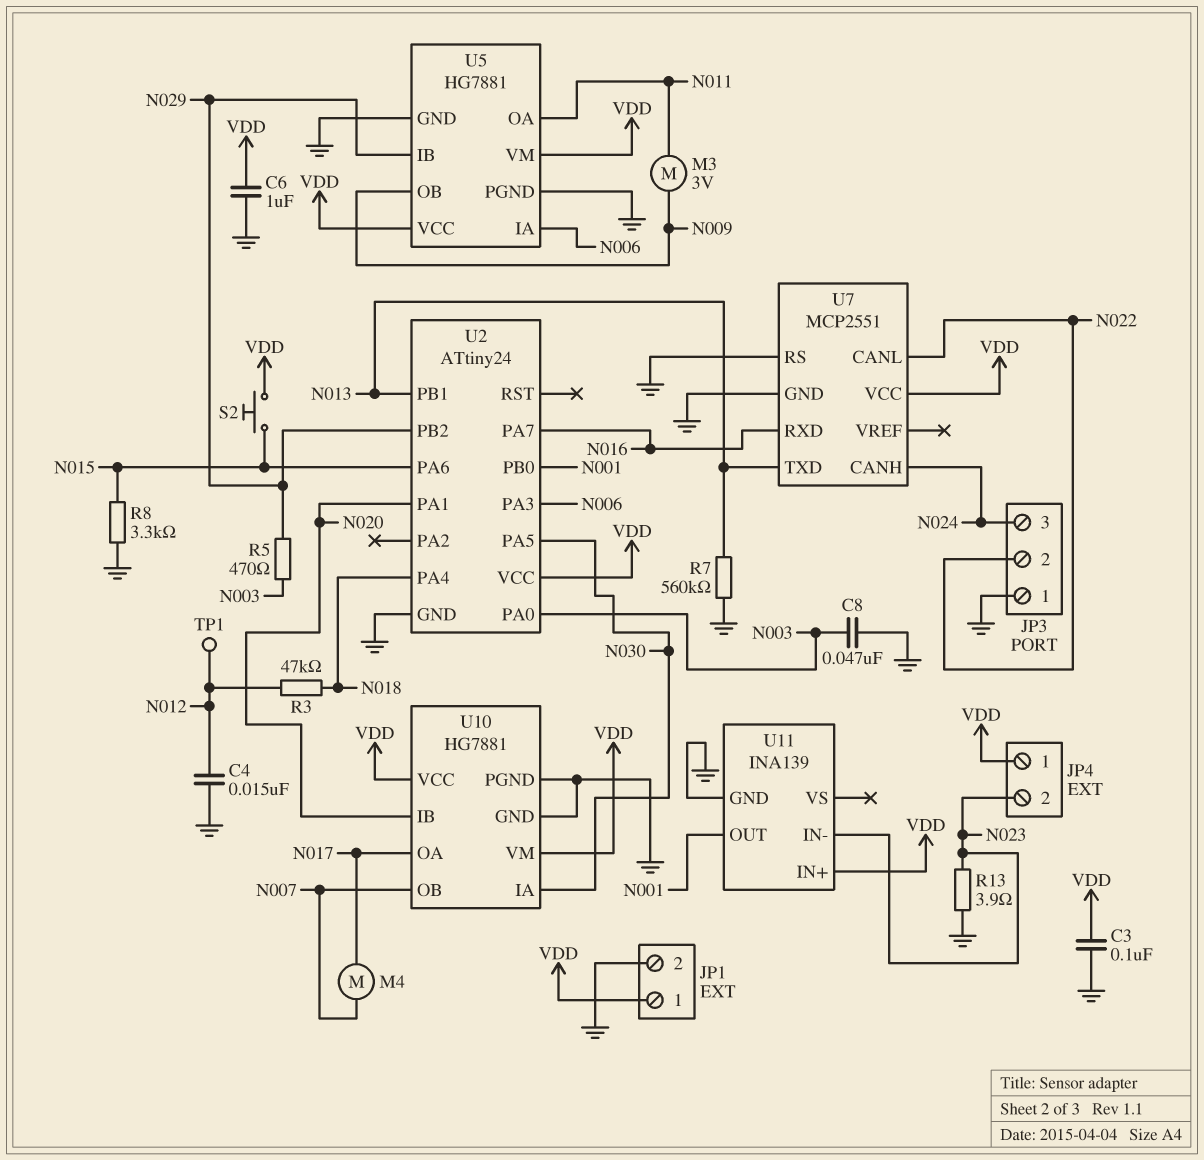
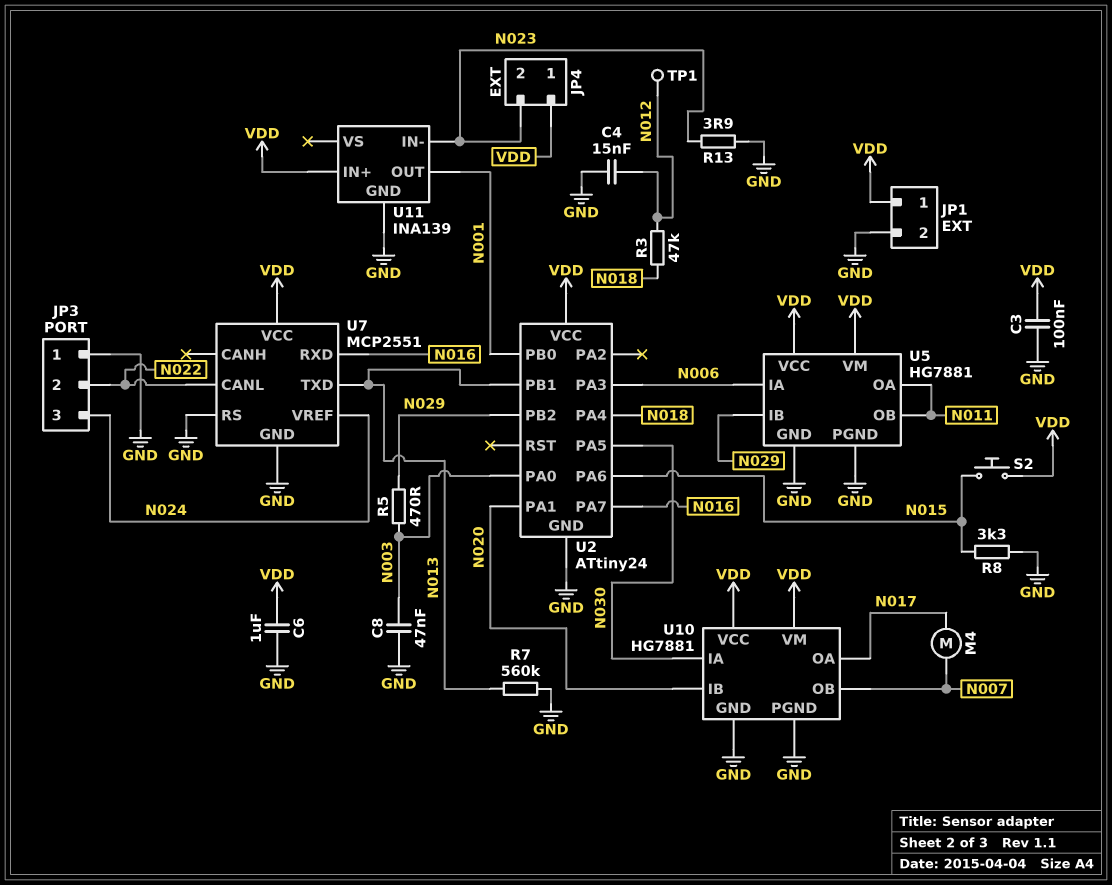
M3: motor 3V (N009, N011) -> none
U5 pin OB: N009 -> N011
U7 pin CANH: N024 -> none
U7 pin VREF: none -> N024

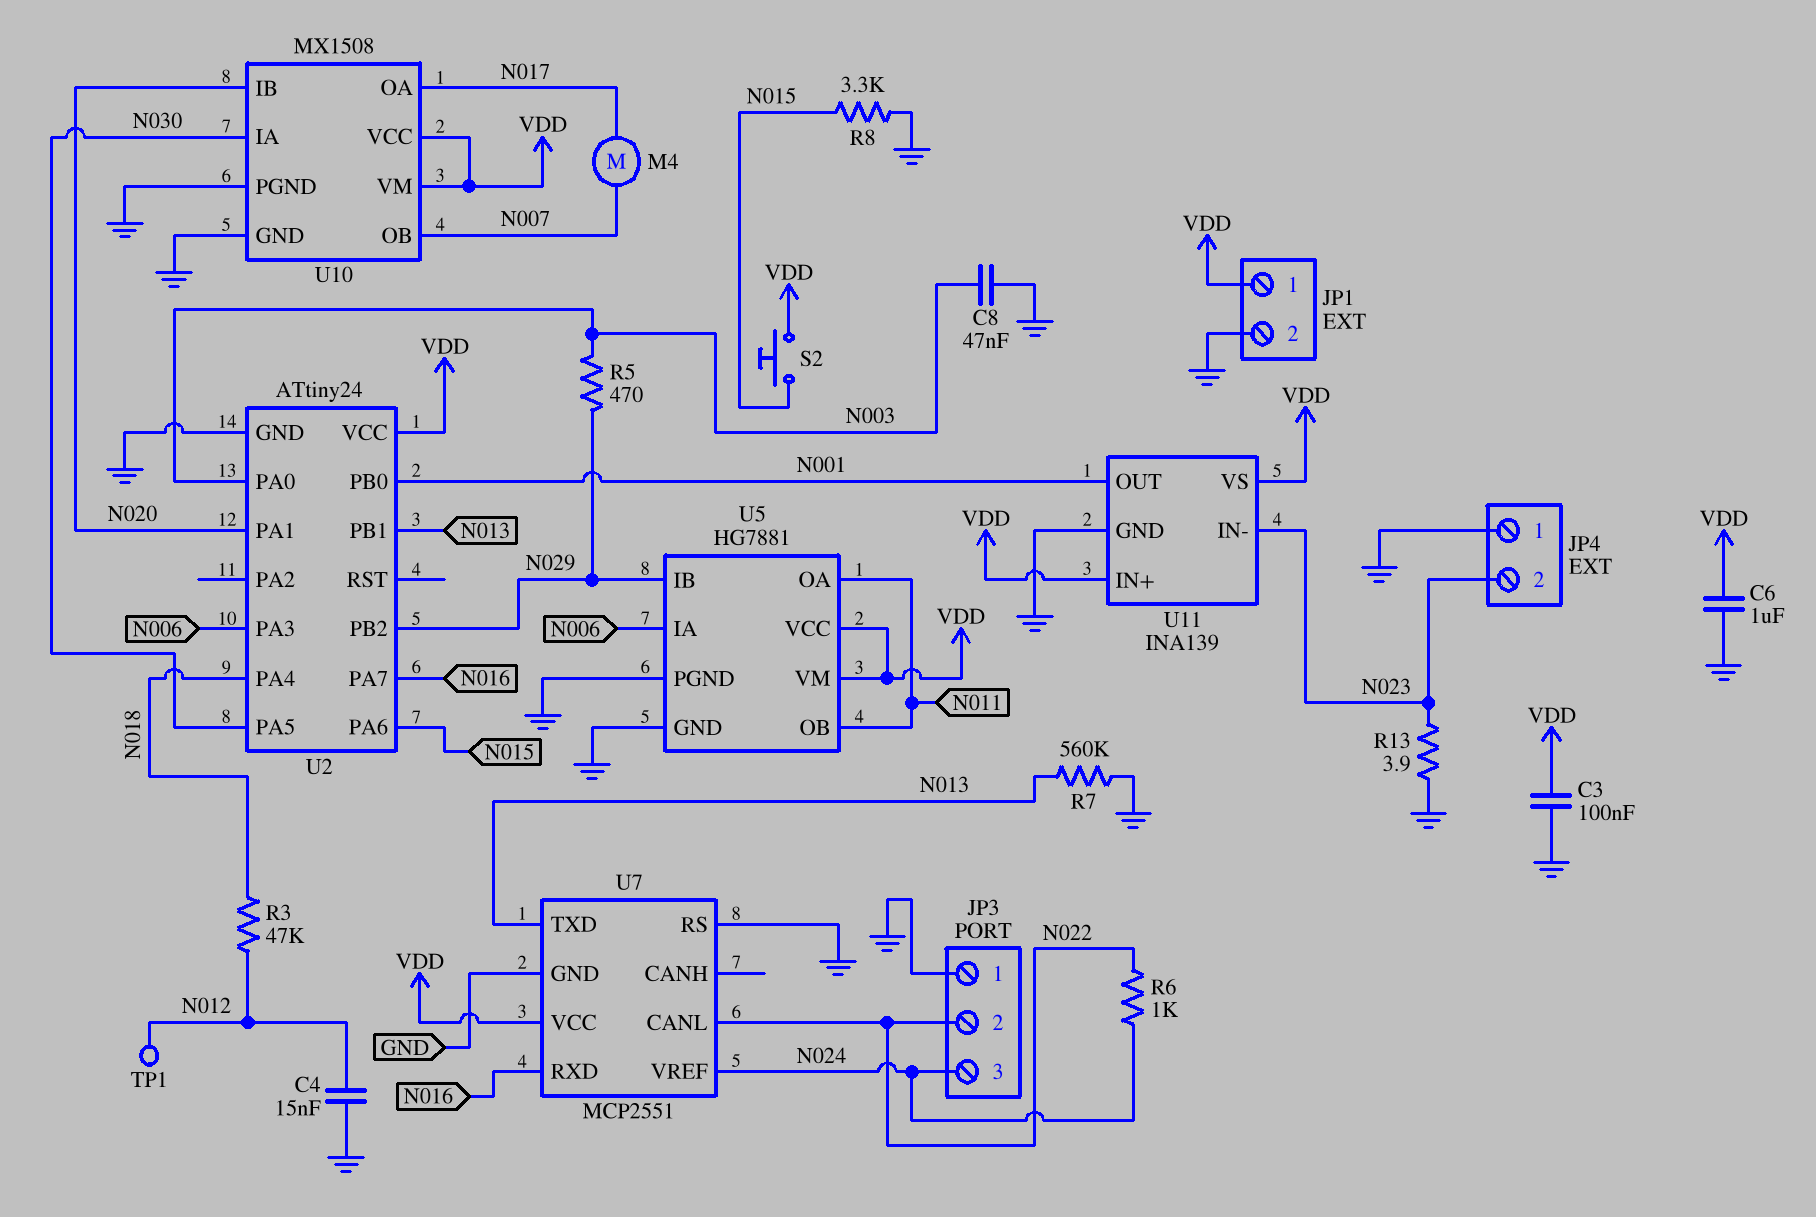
JP4 pin 1: VDD -> GND
R6: none -> 1k (N022, N024)
U10: HG7881 -> MX1508
U11 pin VS: none -> VDD

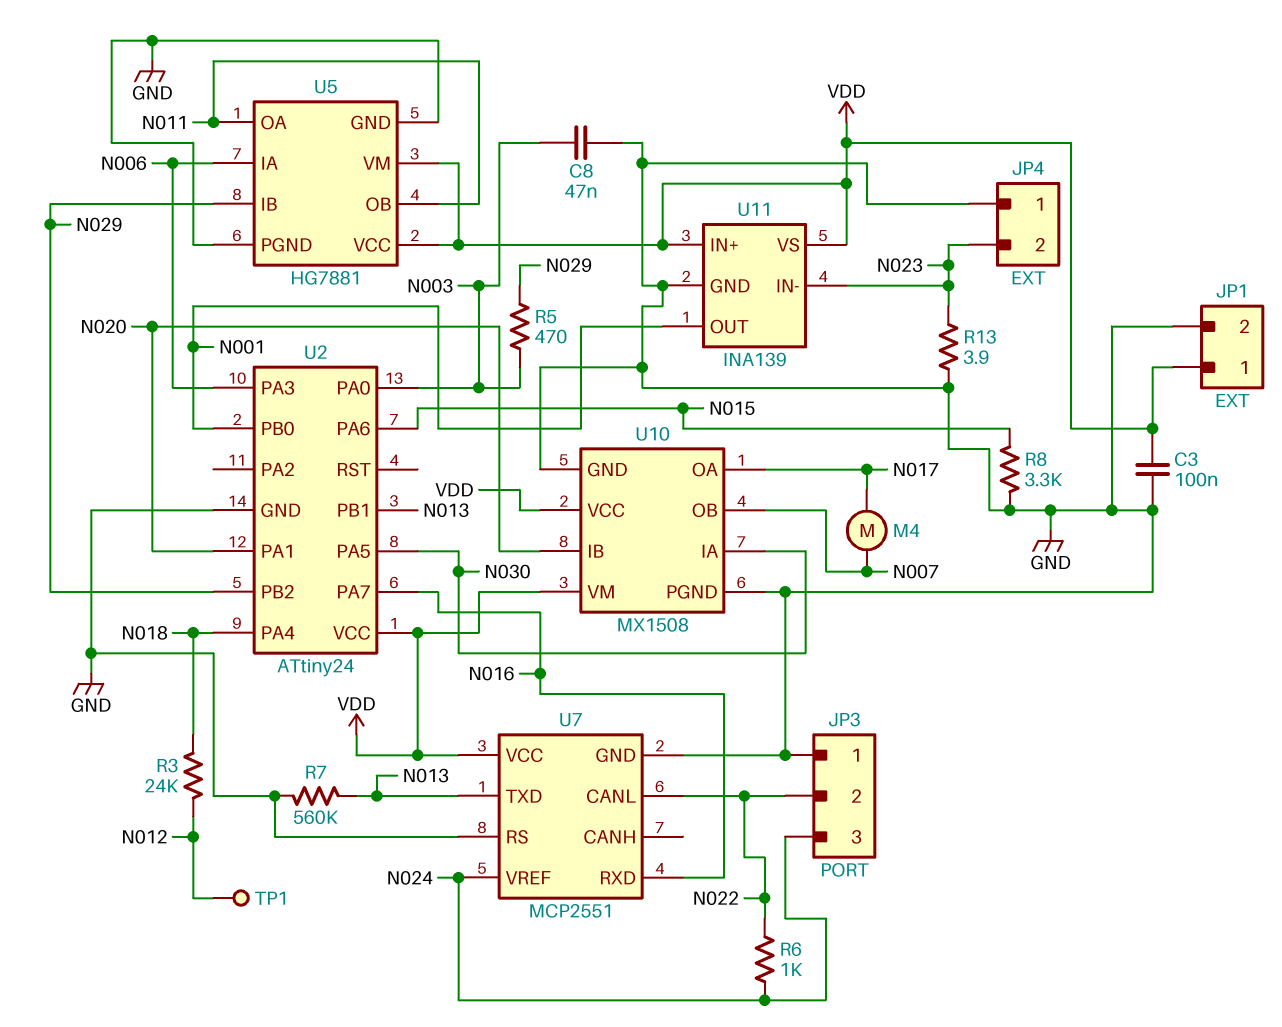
C4: 15nF (GND, N012) -> none
C6: 1uF (GND, VDD) -> none
R3: 47k (N012, N018) -> 24k (N012, N018)
S2: button (N015, VDD) -> none

